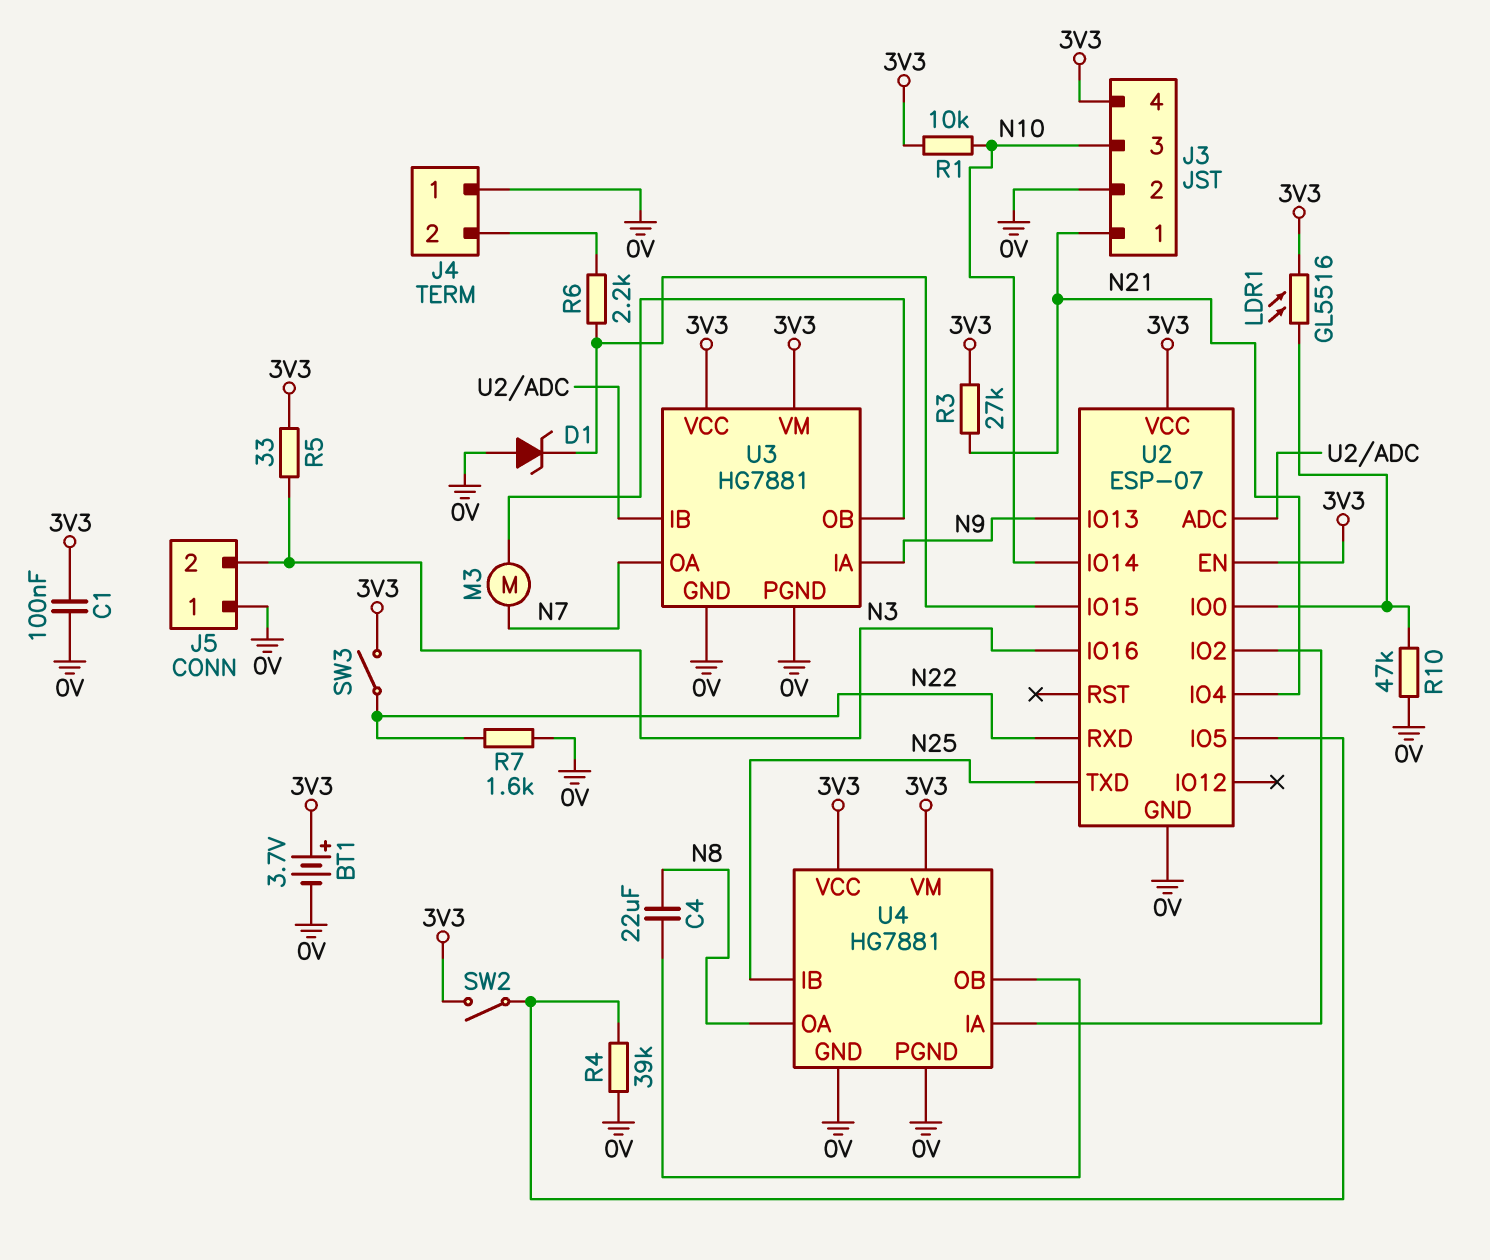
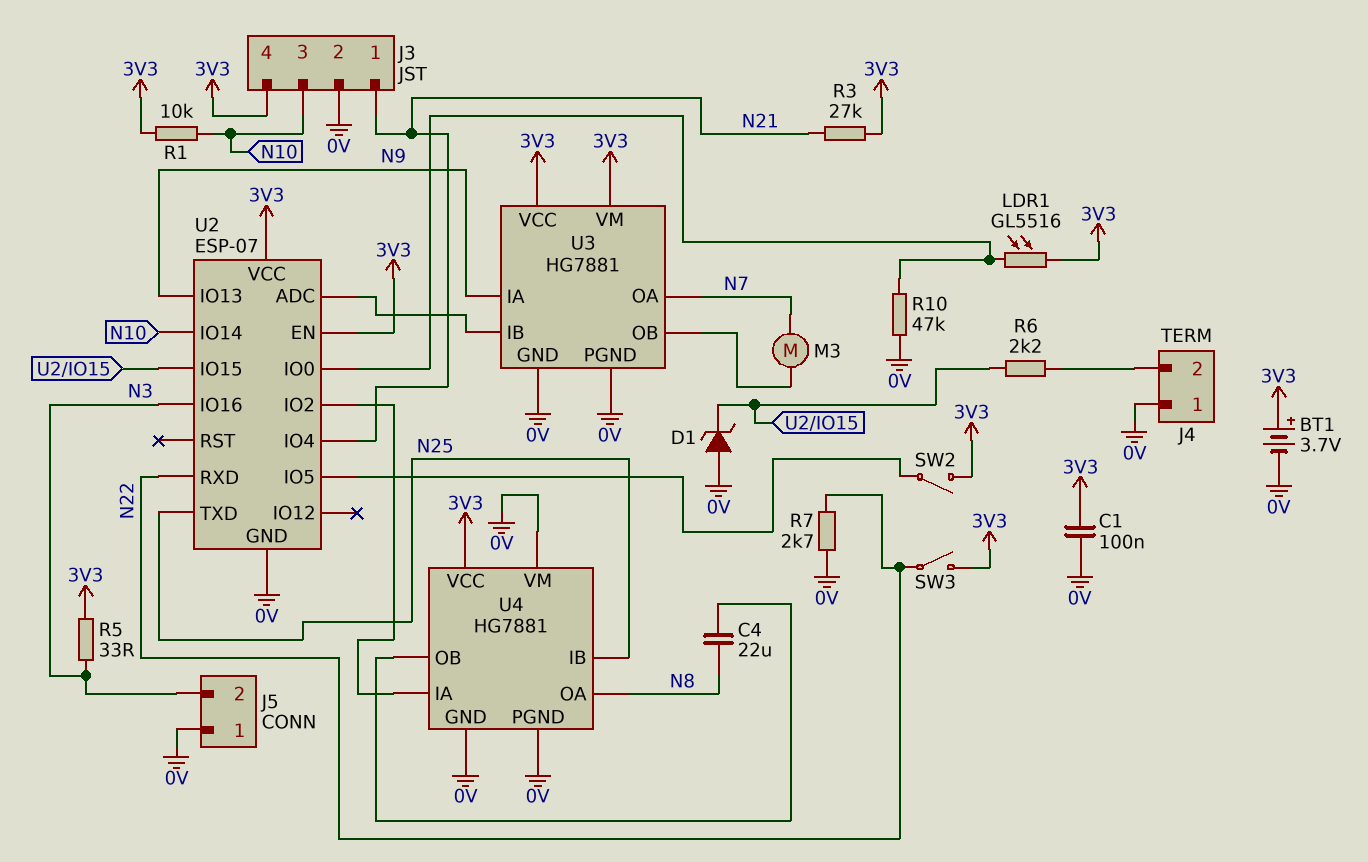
R4: 39k (0V, U2/IO5) -> none
R7: 1.6k (0V, N22) -> 2.7k (0V, N22)
U4 pin VM: 3V3 -> 0V

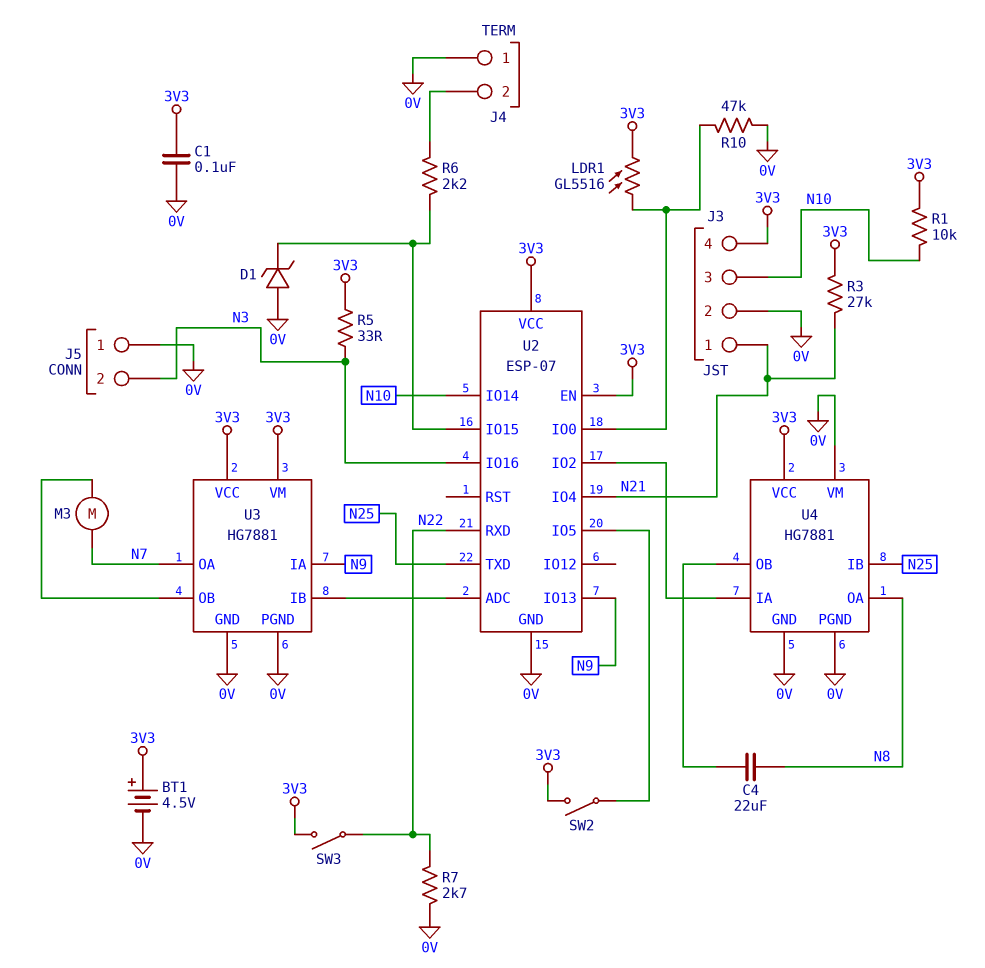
BT1: 3.7V (plus 3V3, minus 0V) -> 4.5V (plus 3V3, minus 0V)

